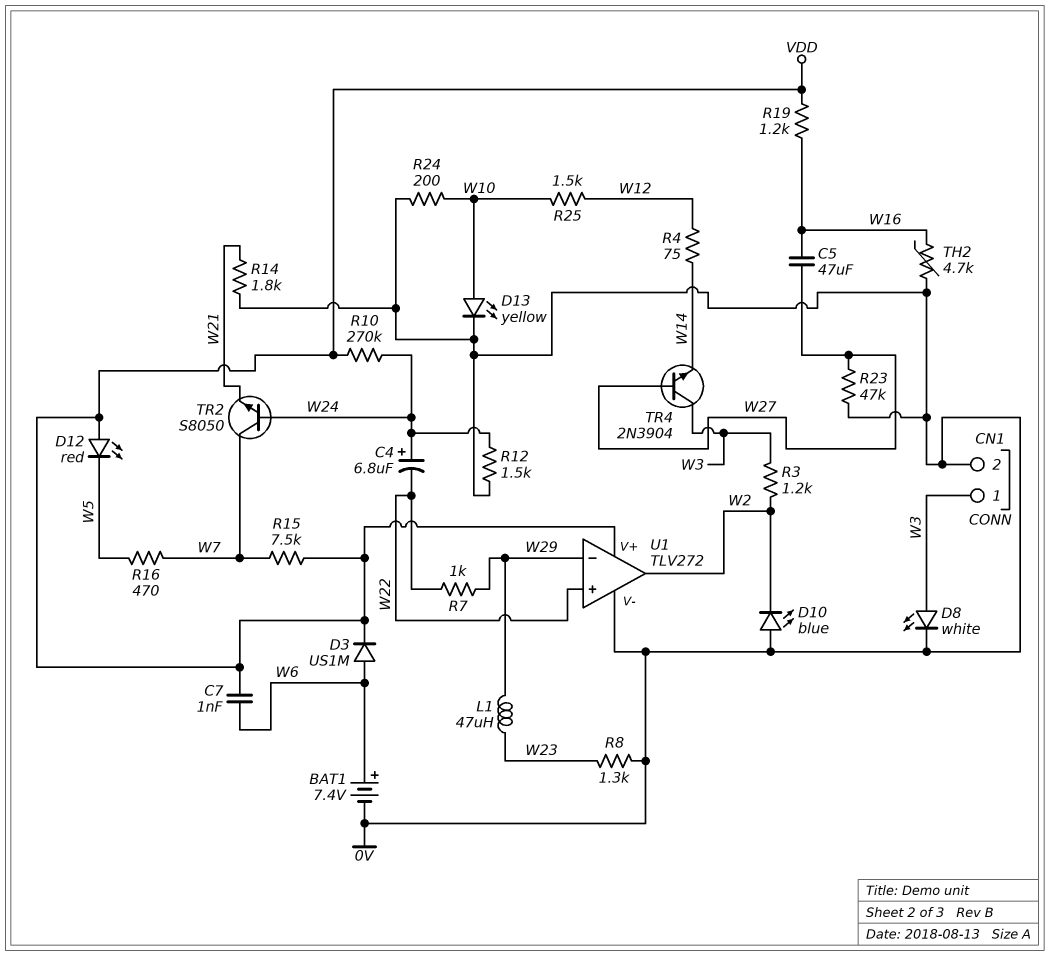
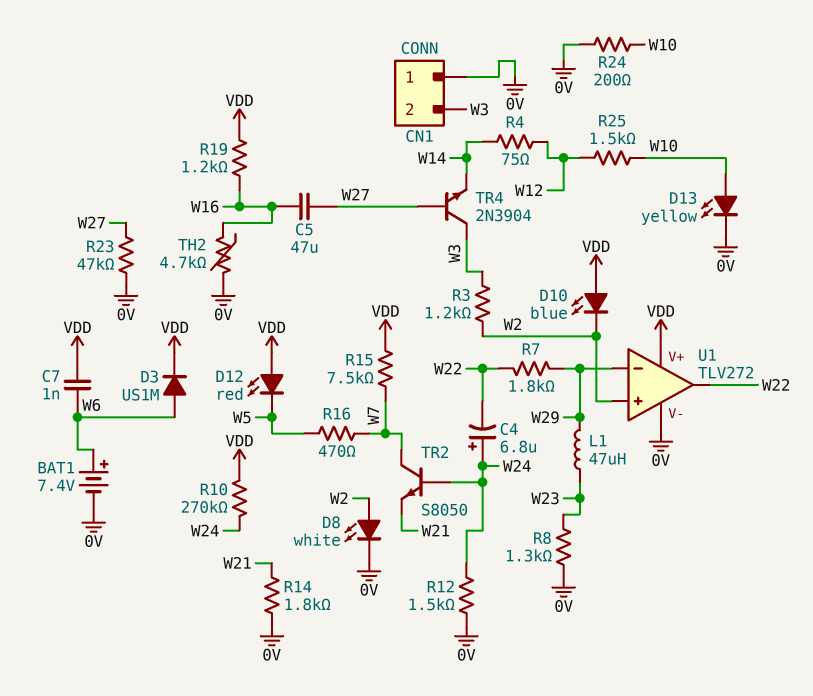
CN1 pin 1: W3 -> 0V
CN1 pin 2: 0V -> W3
D8: LED white (A W3, K 0V) -> LED white (A W2, K 0V)
D10: LED blue (A 0V, K W2) -> LED blue (A VDD, K W2)
R7: 1k (W22, W29) -> 1.8k (W22, W29)
U1 pin in+: W22 -> W2
U1 pin out: W2 -> W22

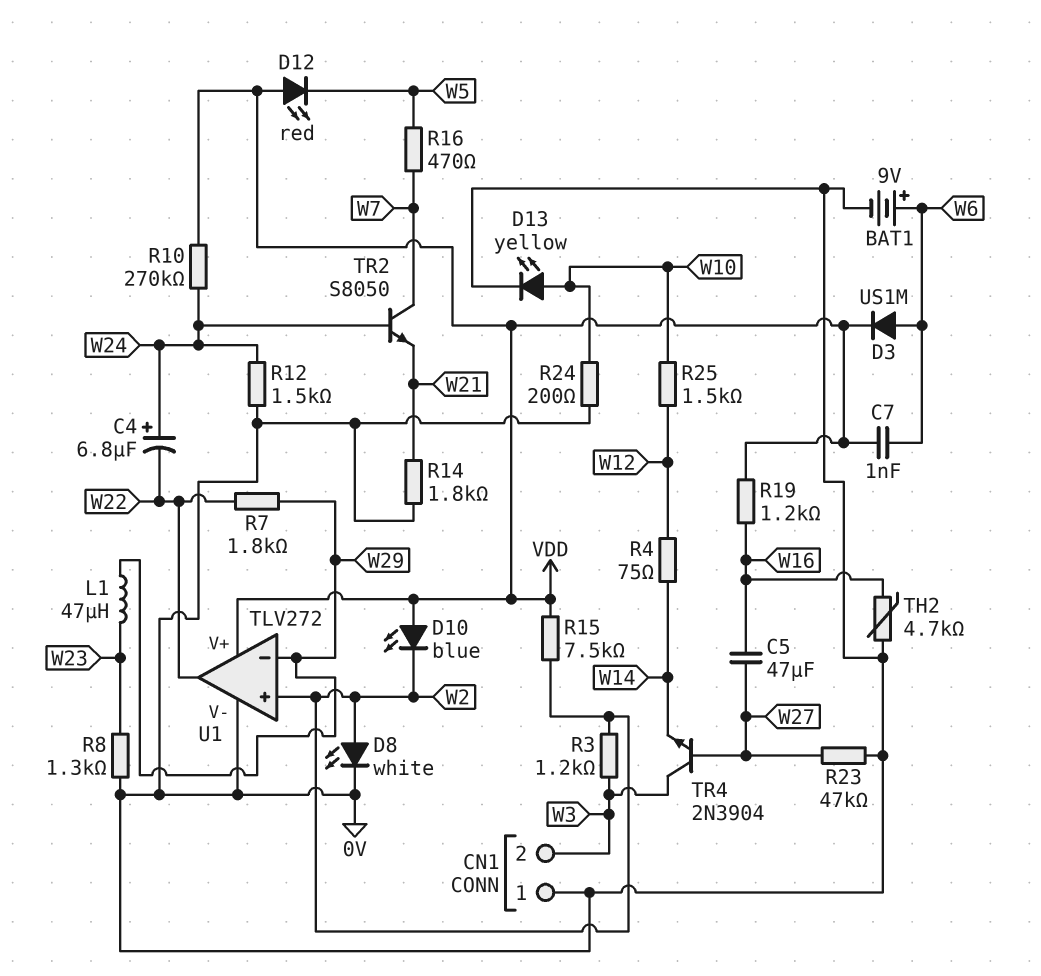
BAT1: 7.4V (plus W6, minus 0V) -> 9V (plus W6, minus 0V)
R15: 7.5k (VDD, W7) -> 7.5k (VDD, W2)

